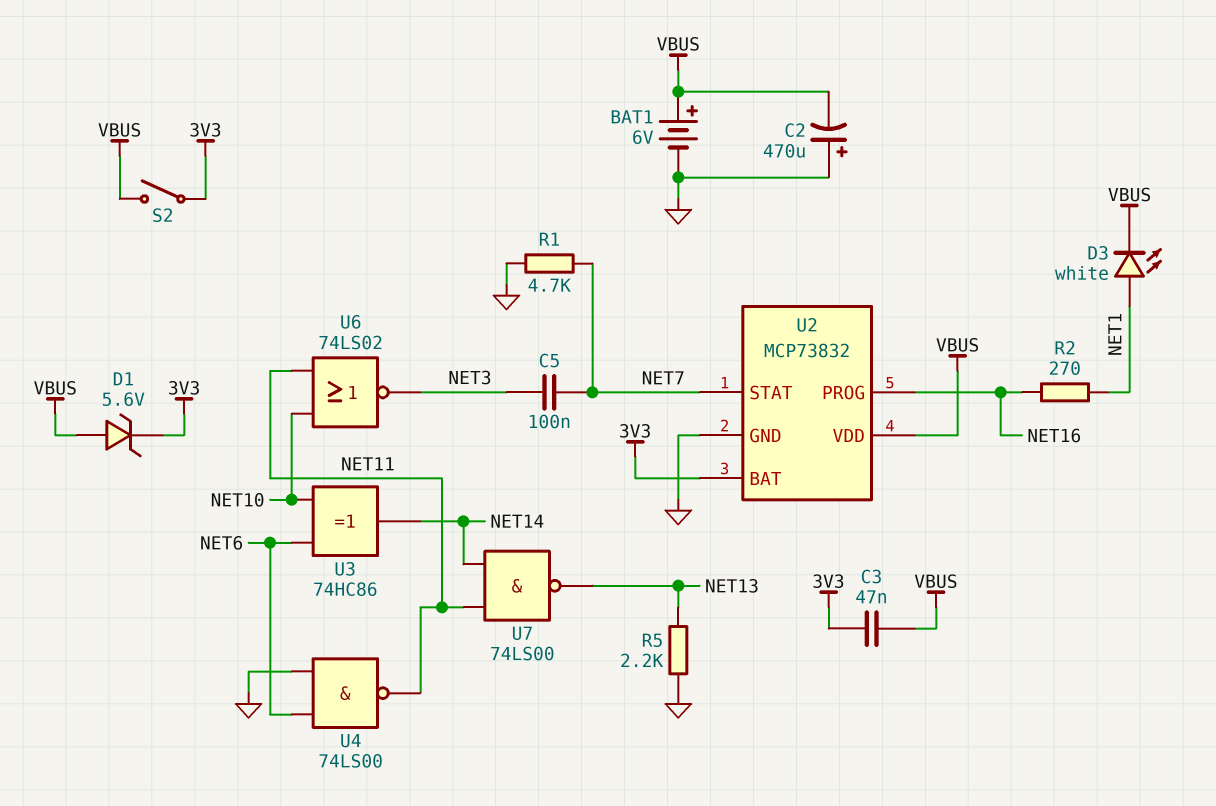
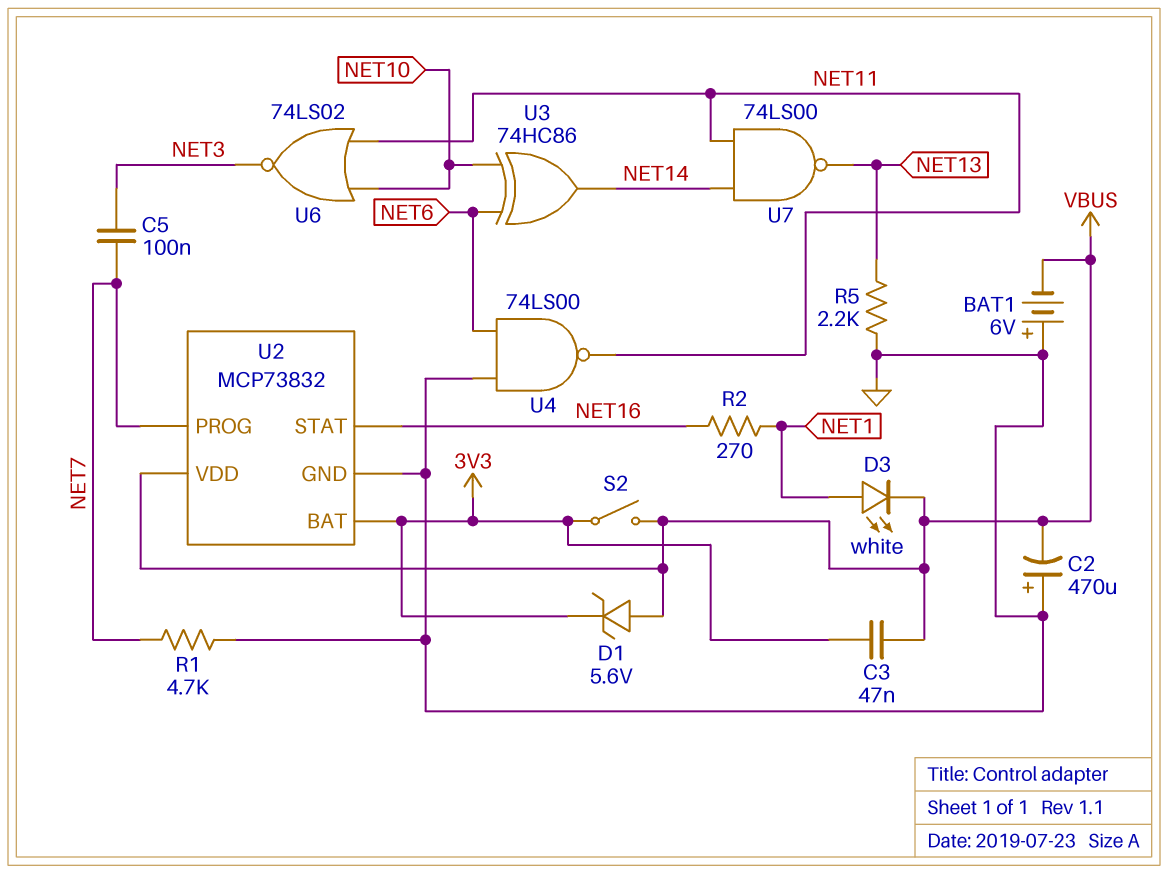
BAT1: 6V (plus VBUS, minus GND) -> 6V (plus GND, minus VBUS)
U2 pin PROG: NET16 -> NET7
U2 pin STAT: NET7 -> NET16

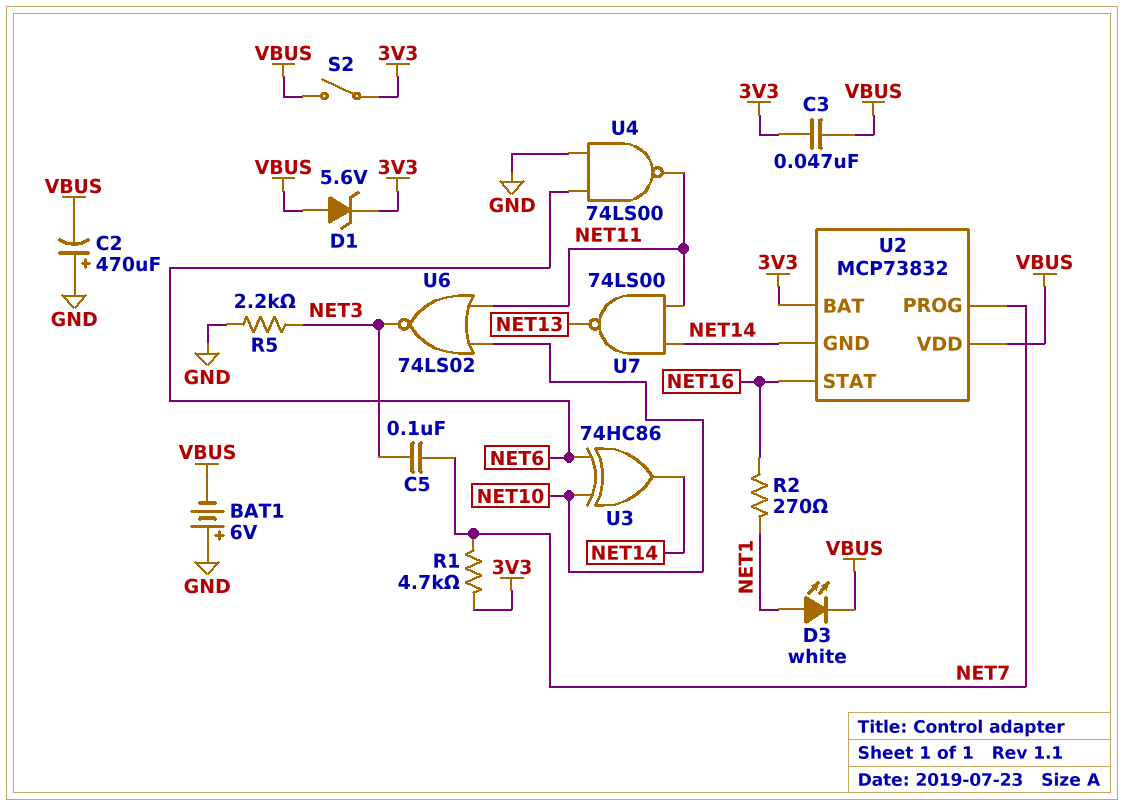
R1: 4.7k (GND, NET7) -> 4.7k (3V3, NET7)
R5: 2.2k (GND, NET13) -> 2.2k (GND, NET3)
U2 pin GND: GND -> NET14

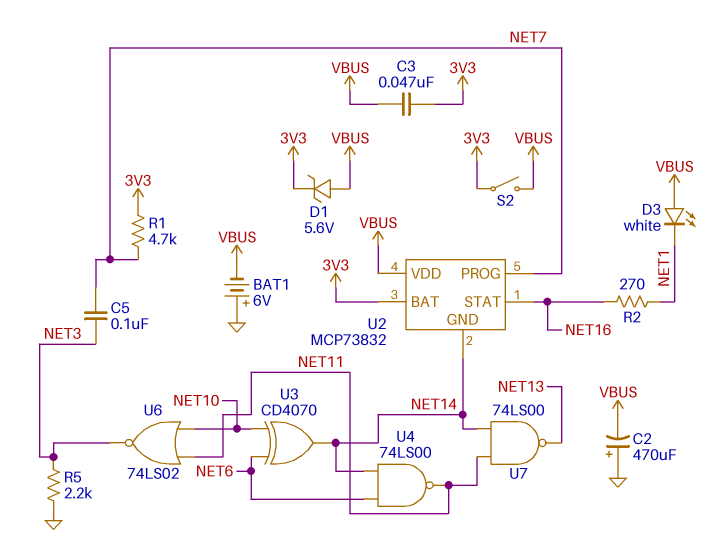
D3: LED white (A NET1, K VBUS) -> LED white (A VBUS, K NET1)
U3: XOR 74HC86 (in NET6, in NET10, out NET14) -> XOR CD4070 (in NET6, in NET10, out NET14)
U4: NAND 74LS00 (in GND, in NET6, out NET11) -> NAND 74LS00 (in NET6, in NET14, out NET11)

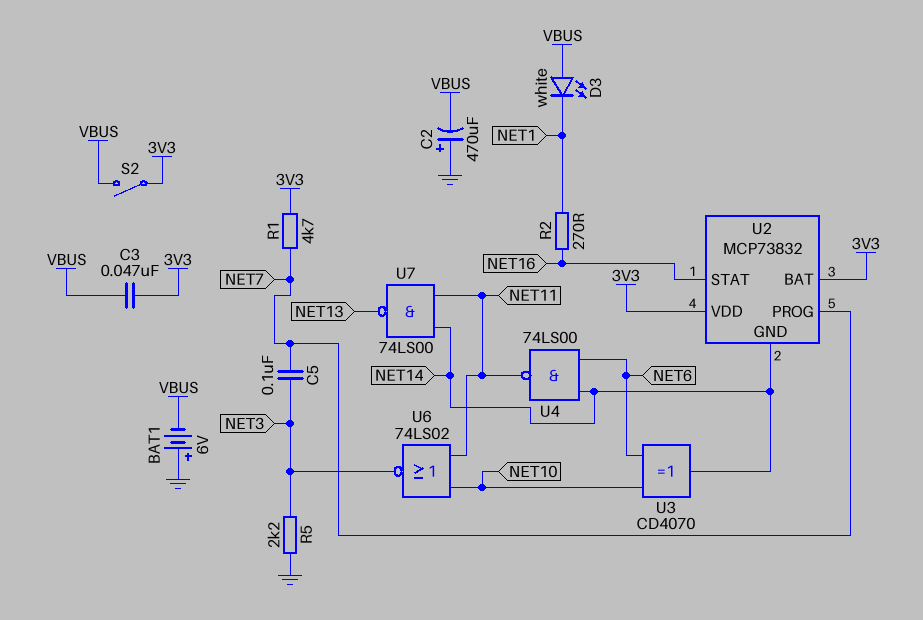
D1: zener 5.6V (A VBUS, K 3V3) -> none
U2 pin VDD: VBUS -> 3V3

